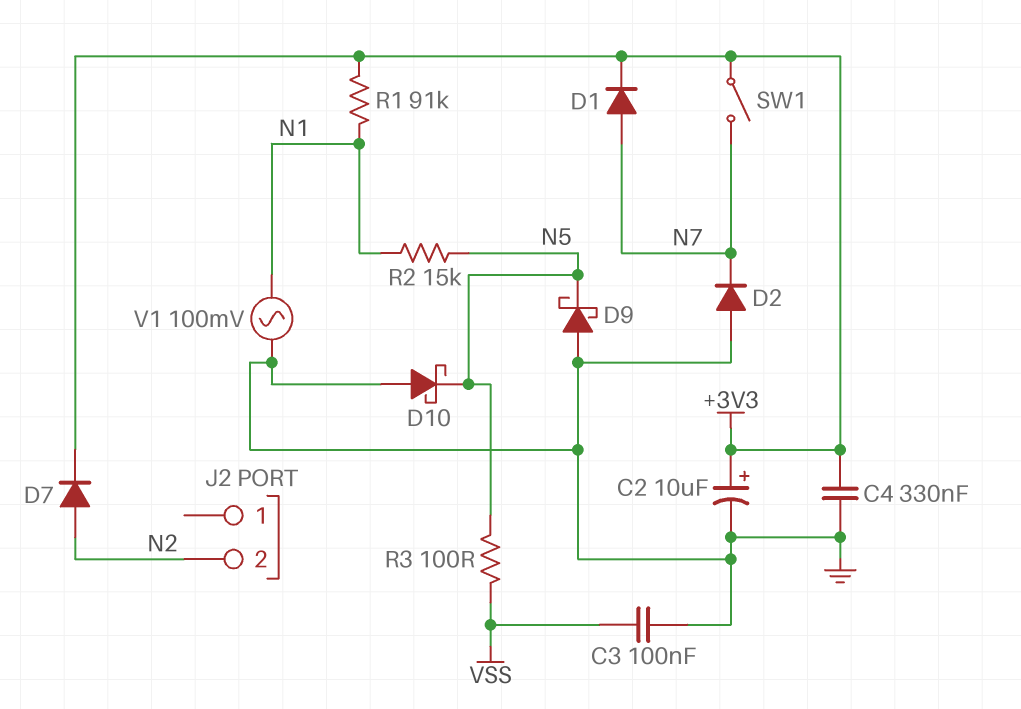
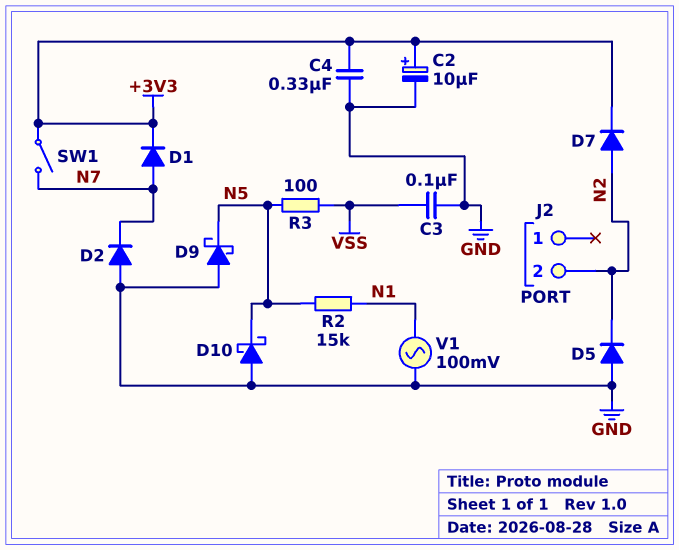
D5: none -> diode (A GND, K N2)
R1: 91k (+3V3, N1) -> none

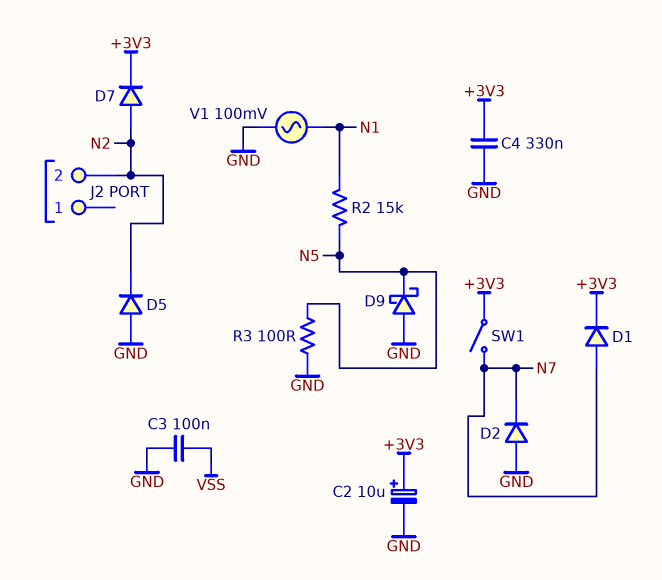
D10: schottky (A GND, K N5) -> none
R3: 100 (N5, VSS) -> 100 (GND, N5)

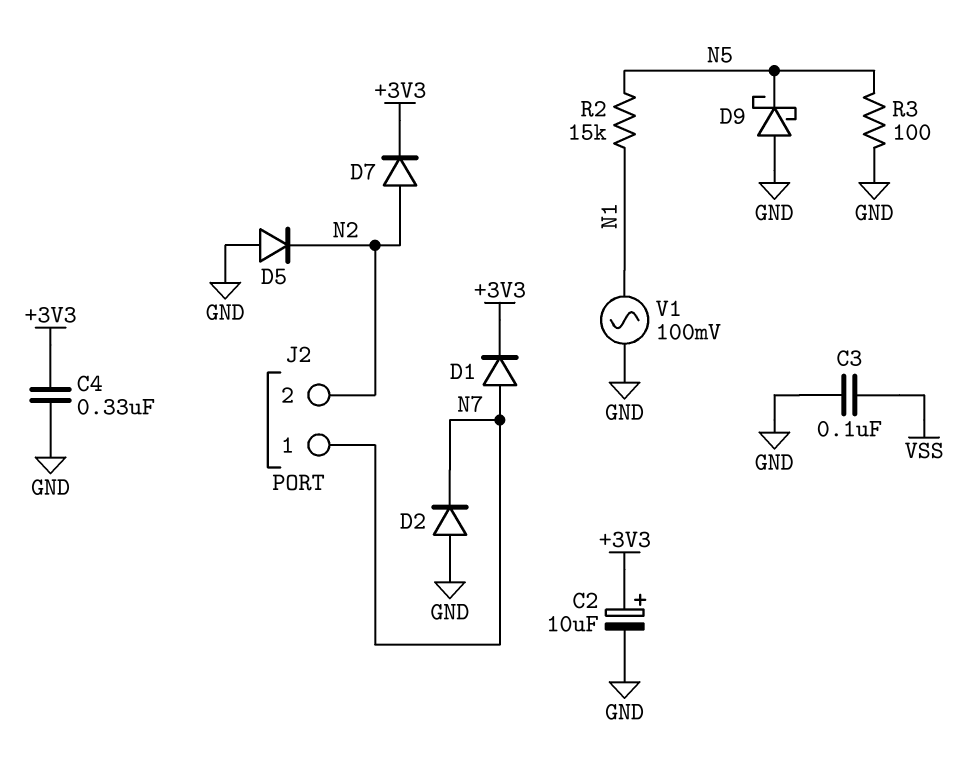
J2 pin 1: none -> N7
SW1: switch (+3V3, N7) -> none

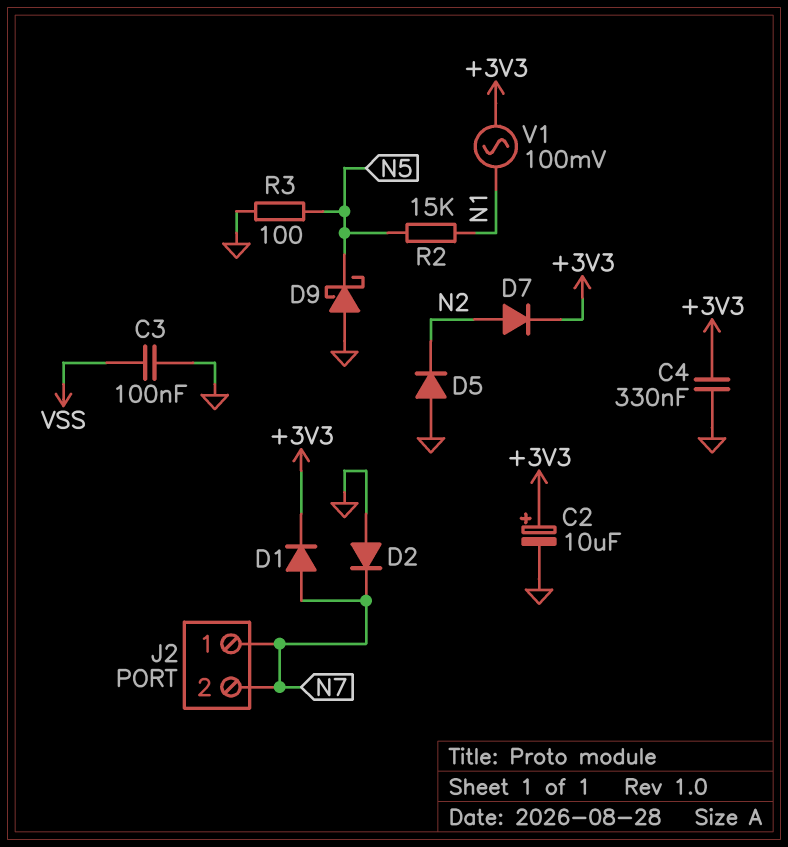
J2 pin 2: N2 -> N7
V1: AC 100mV (GND, N1) -> AC 100mV (+3V3, N1)

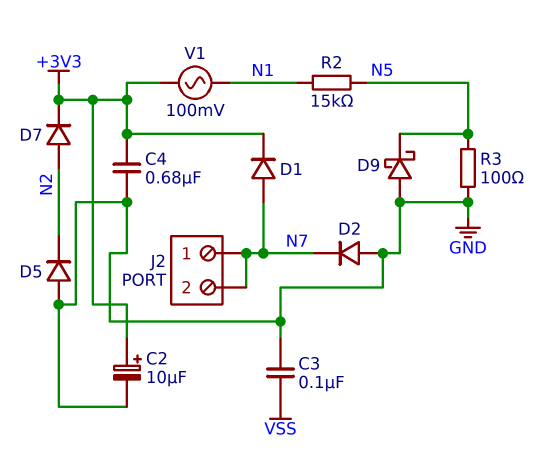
C4: 330nF (+3V3, GND) -> 680nF (+3V3, GND)

